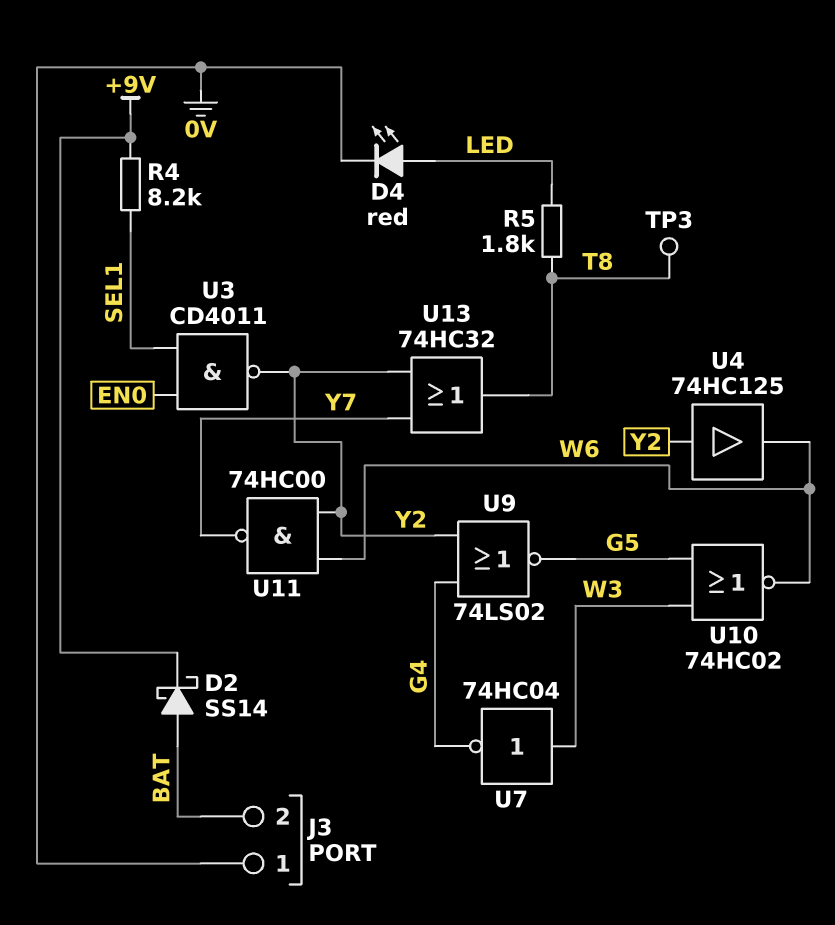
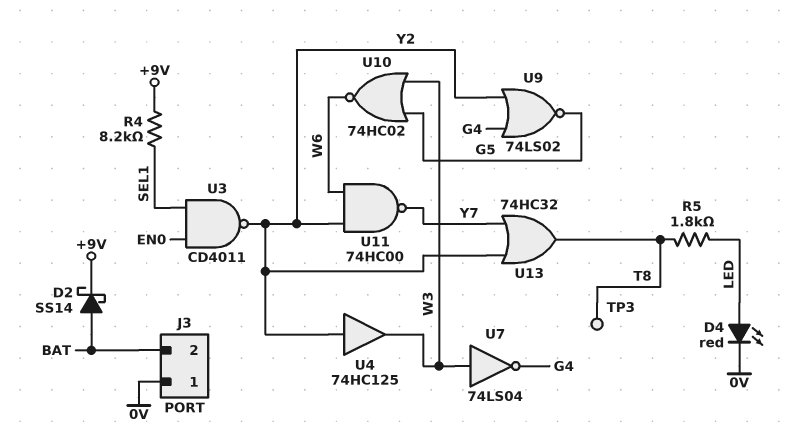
U4: buffer 74HC125 (in Y2, out W6) -> buffer 74HC125 (in Y2, out W3)
U7: NOT 74HC04 (in W3, out G4) -> NOT 74LS04 (in W3, out G4)

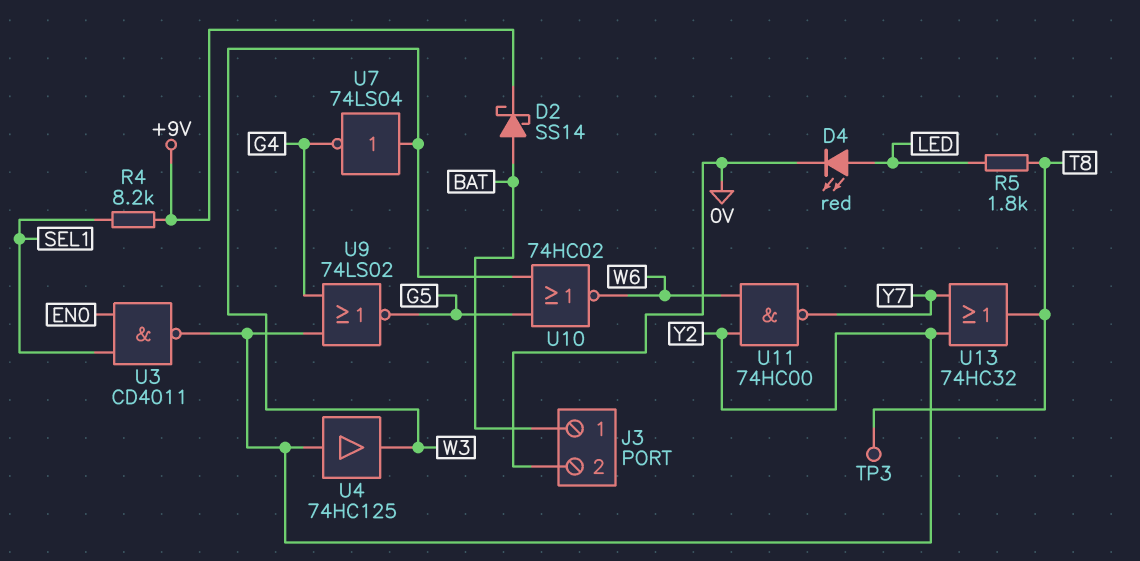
J3 pin 1: 0V -> BAT
J3 pin 2: BAT -> 0V

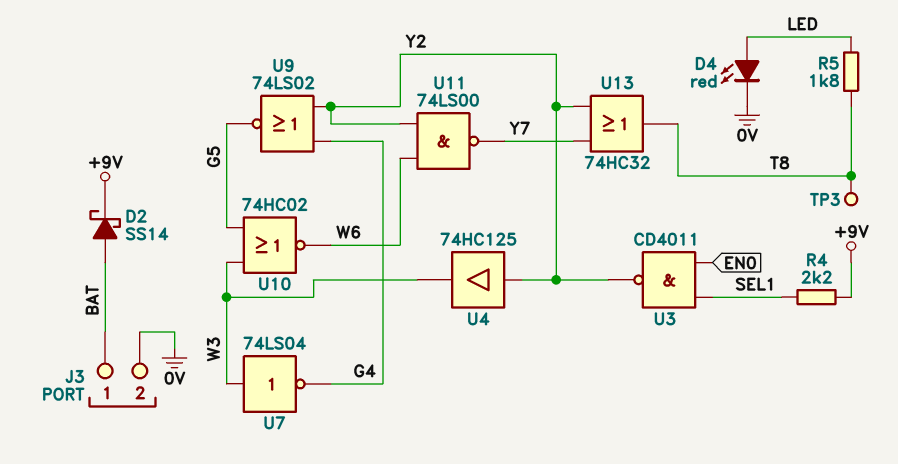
R4: 8.2k (+9V, SEL1) -> 2.2k (+9V, SEL1)
U11: NAND 74HC00 (in W6, in Y2, out Y7) -> NAND 74LS00 (in W6, in Y2, out Y7)

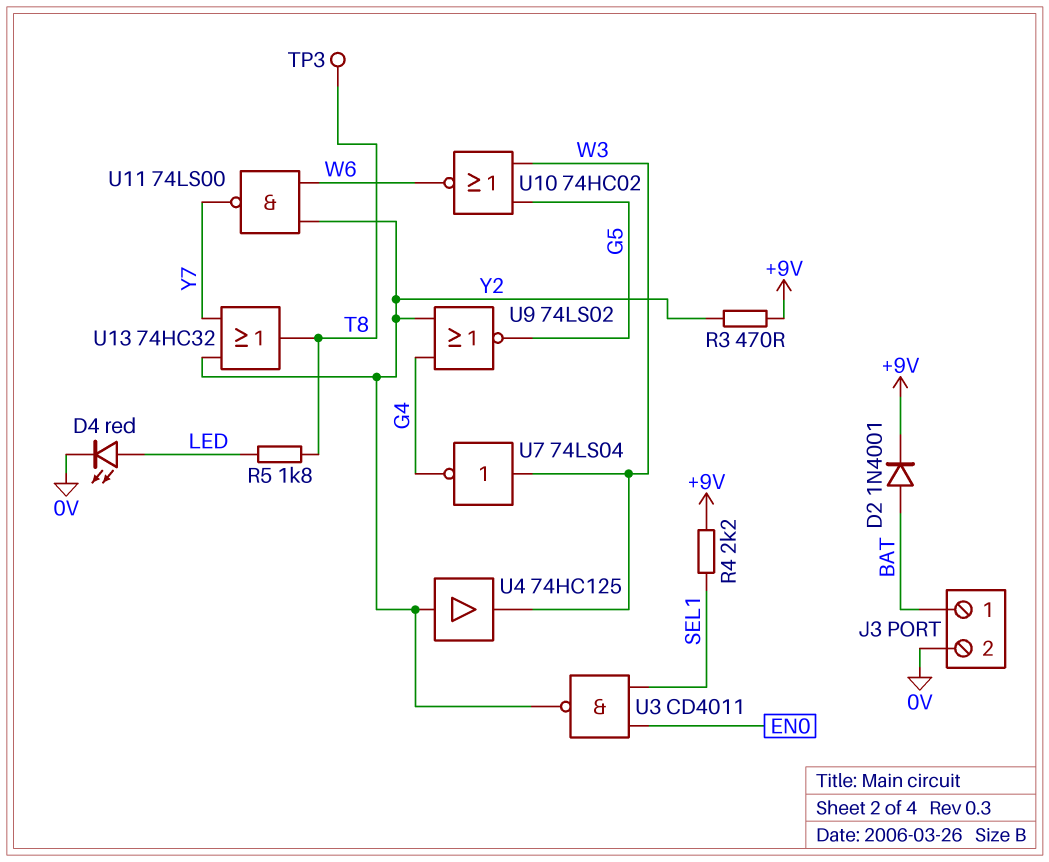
D2: schottky SS14 (A BAT, K +9V) -> diode 1N4001 (A BAT, K +9V)
R3: none -> 470 (+9V, Y2)

